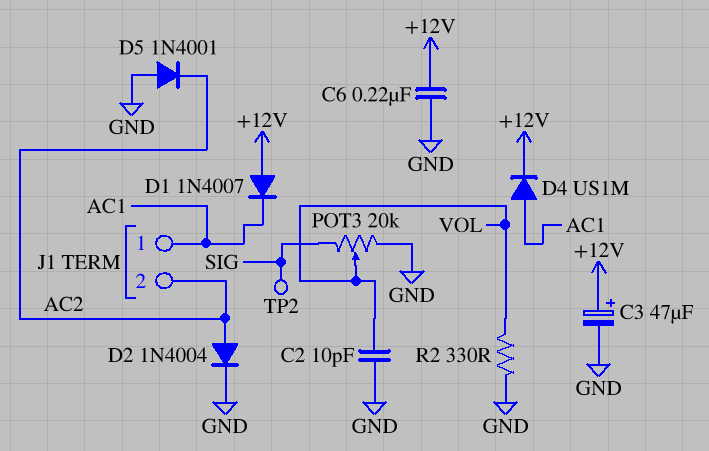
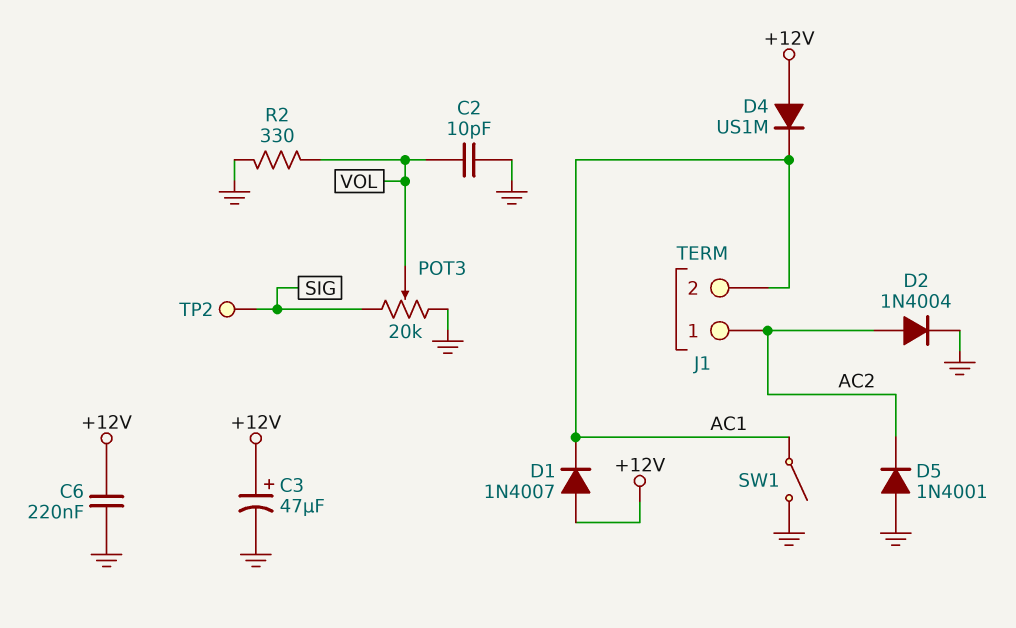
D4: diode US1M (A AC1, K +12V) -> diode US1M (A +12V, K AC1)
J1 pin 1: AC1 -> AC2
J1 pin 2: AC2 -> AC1
SW1: none -> switch (AC1, GND)

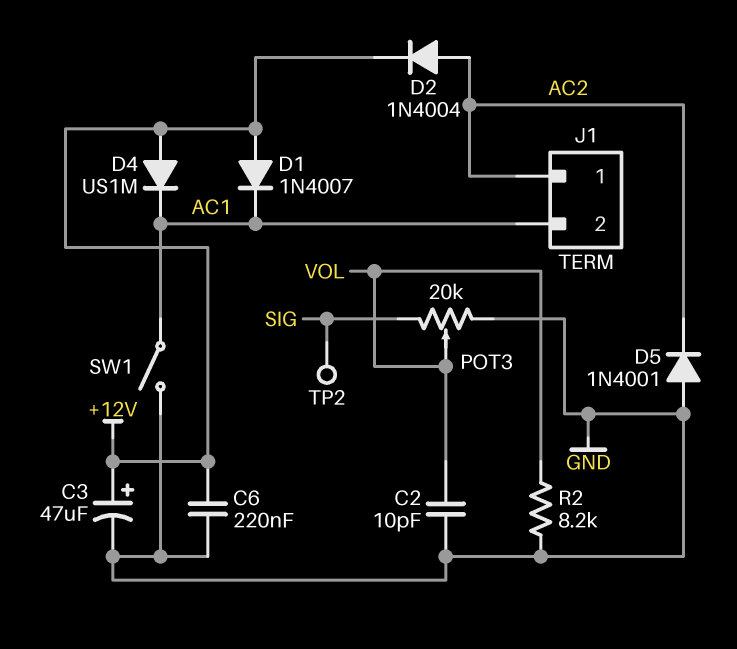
D2: diode 1N4004 (A AC2, K GND) -> diode 1N4004 (A AC2, K +12V)
R2: 330 (GND, VOL) -> 8.2k (GND, VOL)

